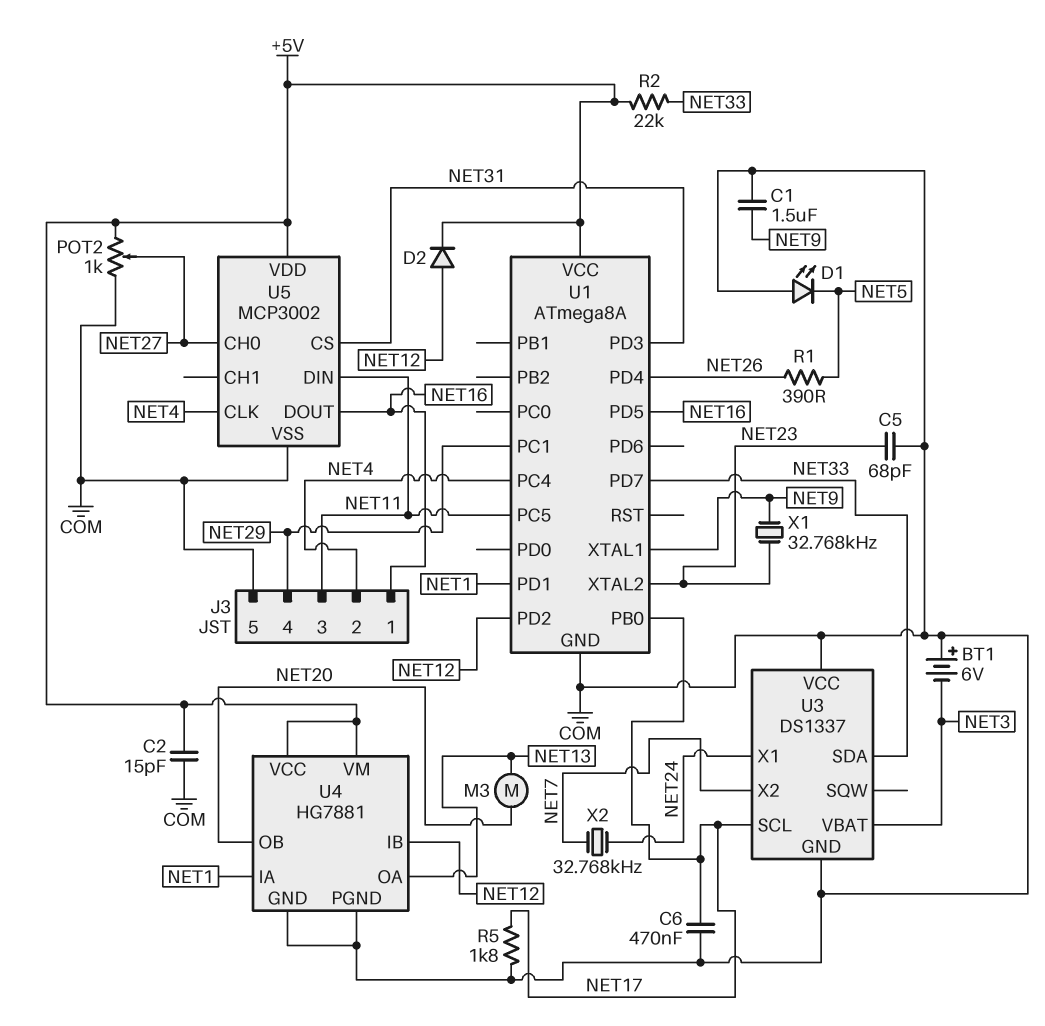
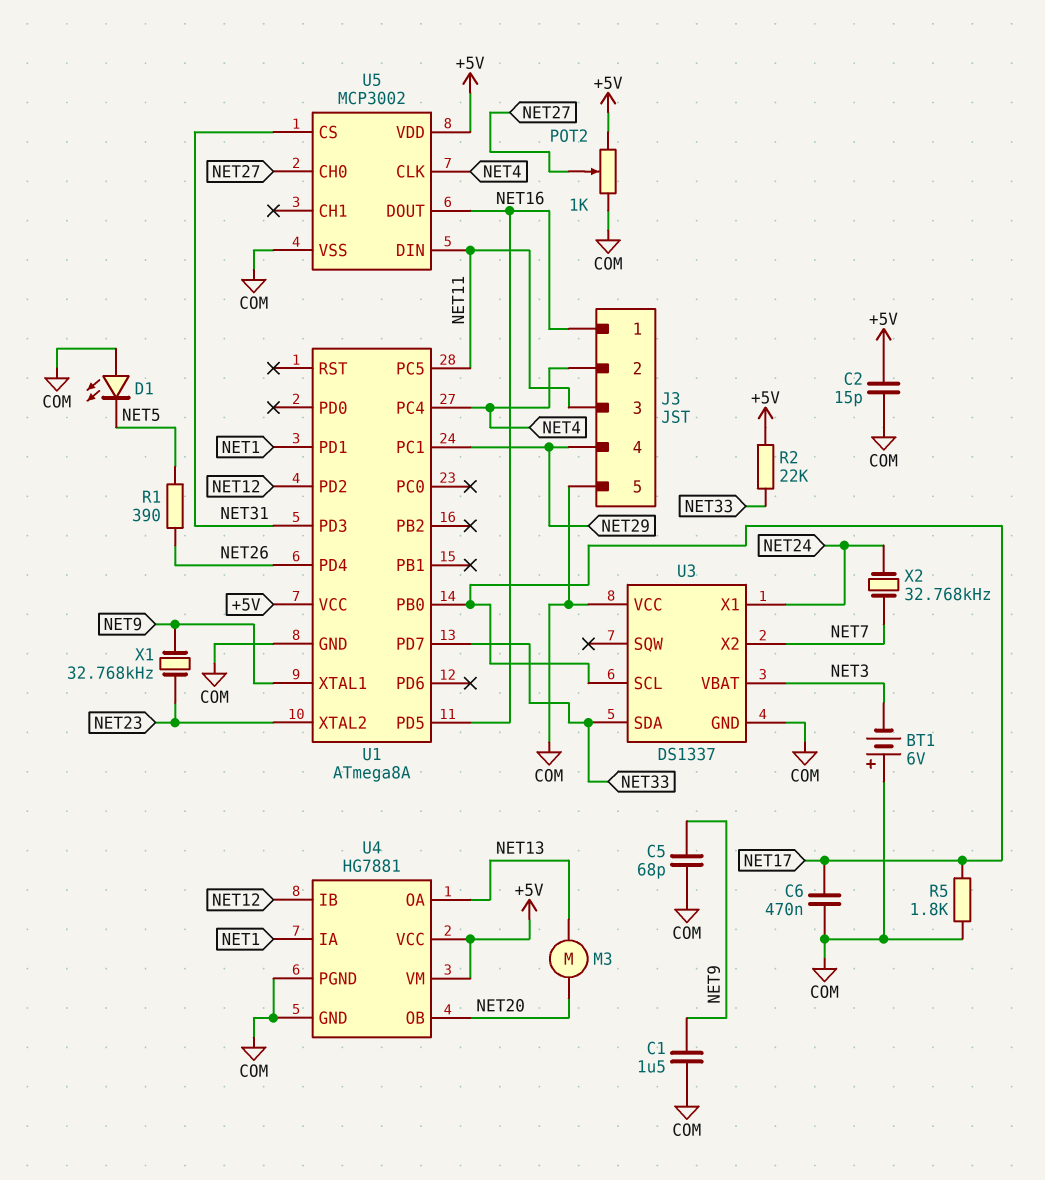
C5: 68pF (COM, NET23) -> 68pF (COM, NET9)
D2: diode (A NET12, K +5V) -> none

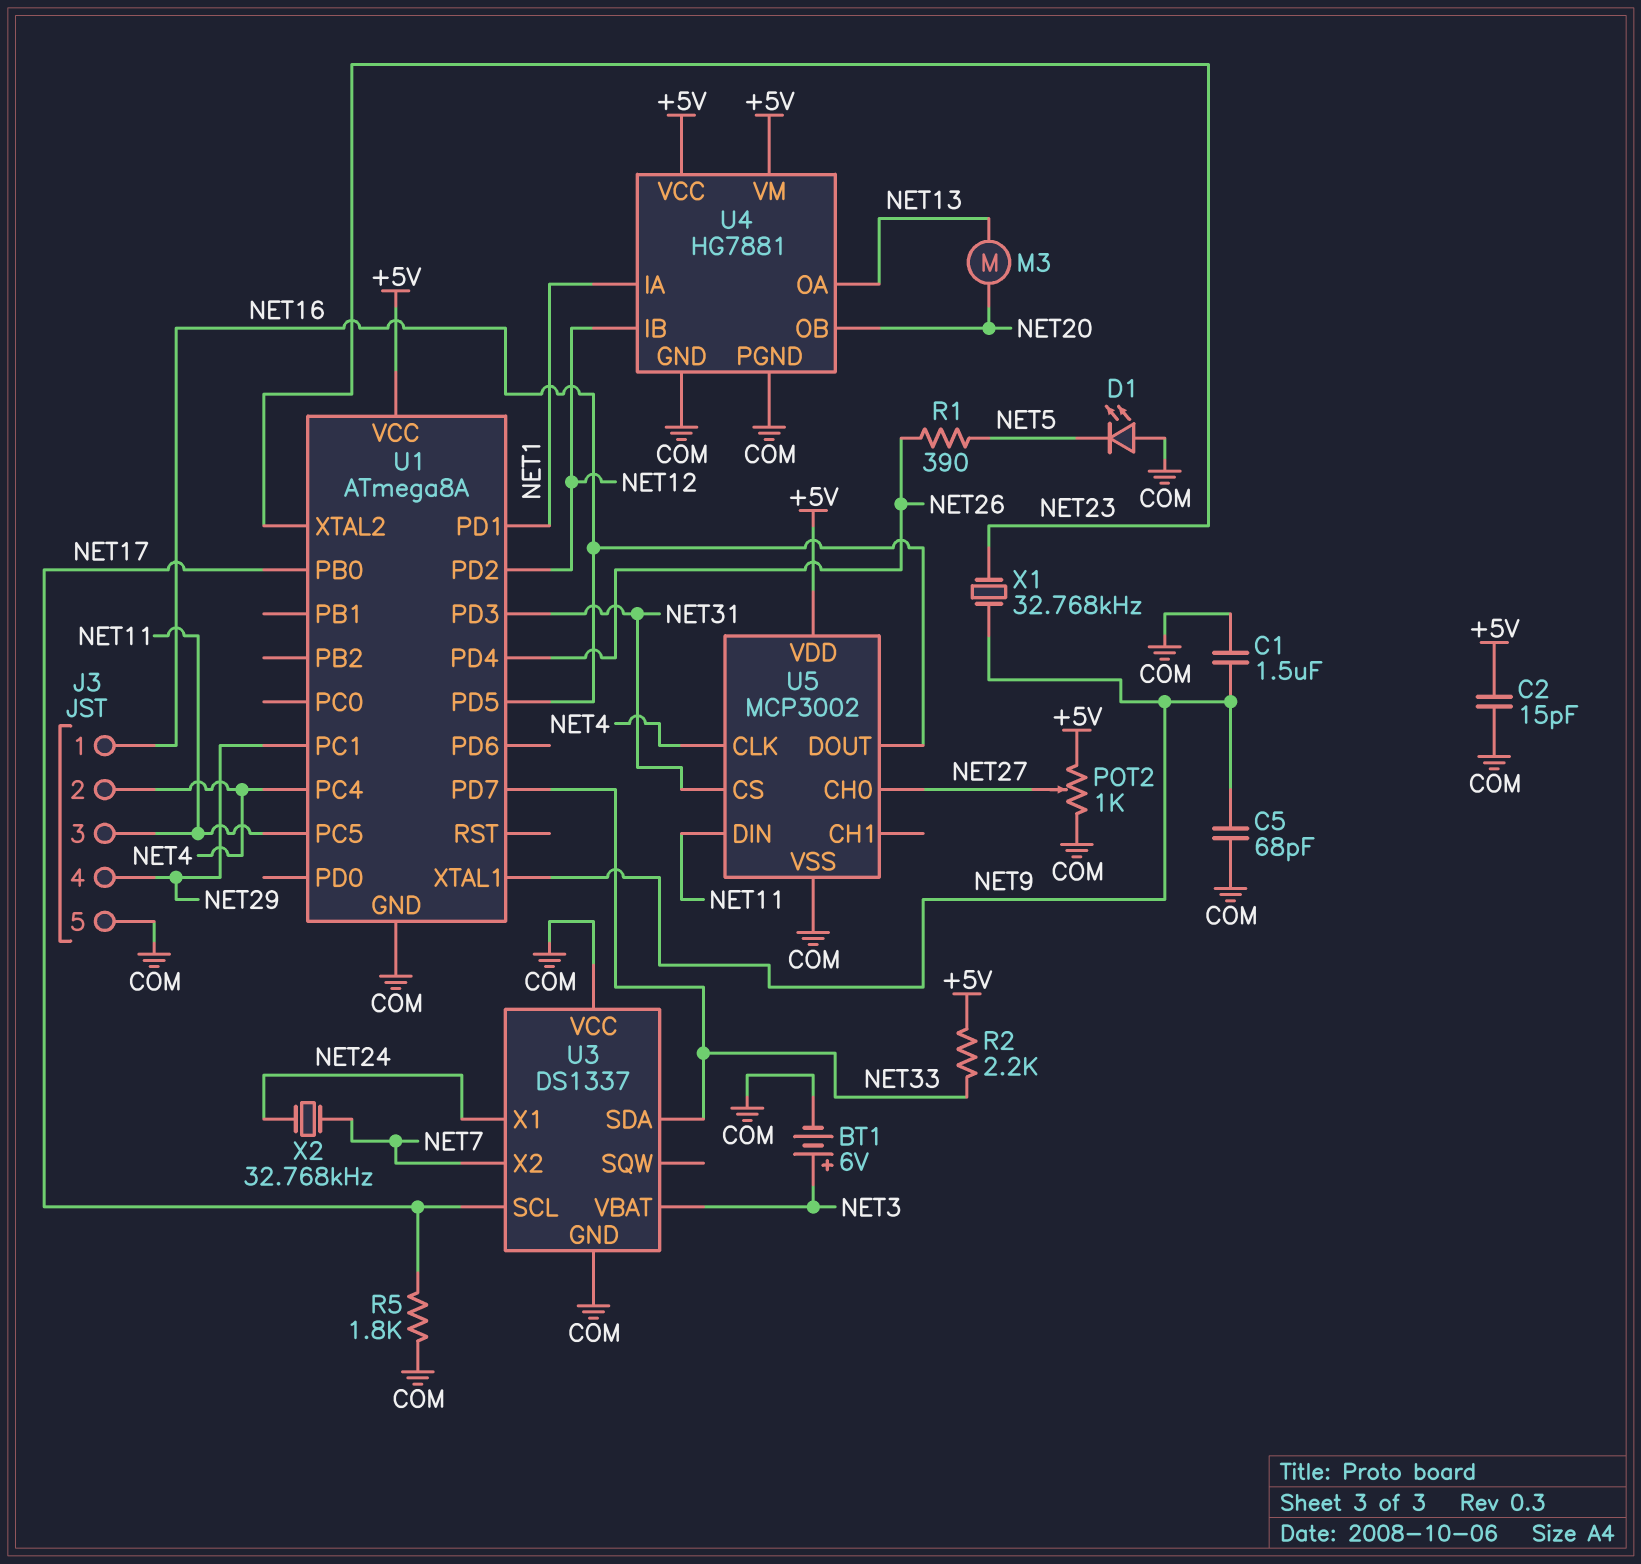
BT1: 6V (plus COM, minus NET3) -> 6V (plus NET3, minus COM)
C6: 470nF (COM, NET17) -> none
R2: 22k (+5V, NET33) -> 2.2k (+5V, NET33)

